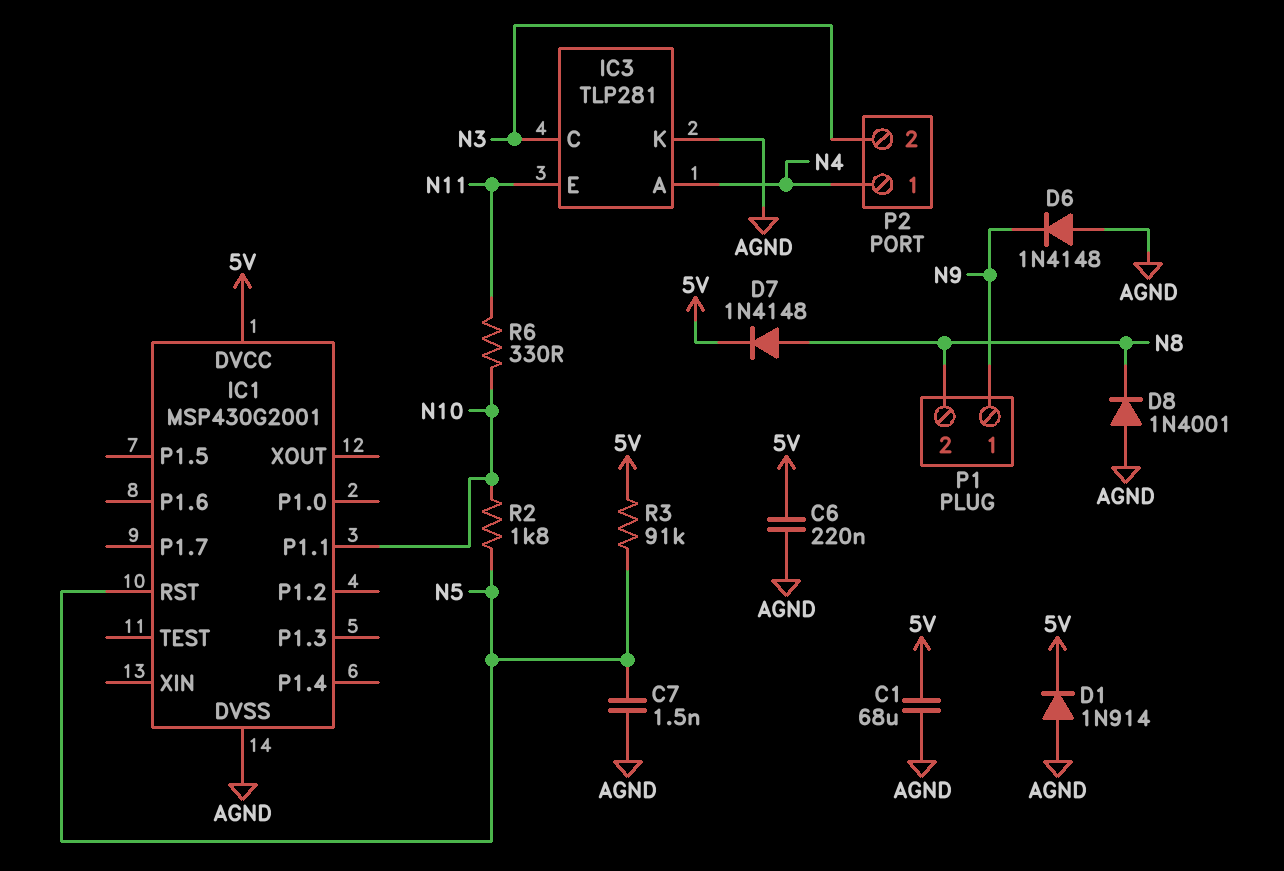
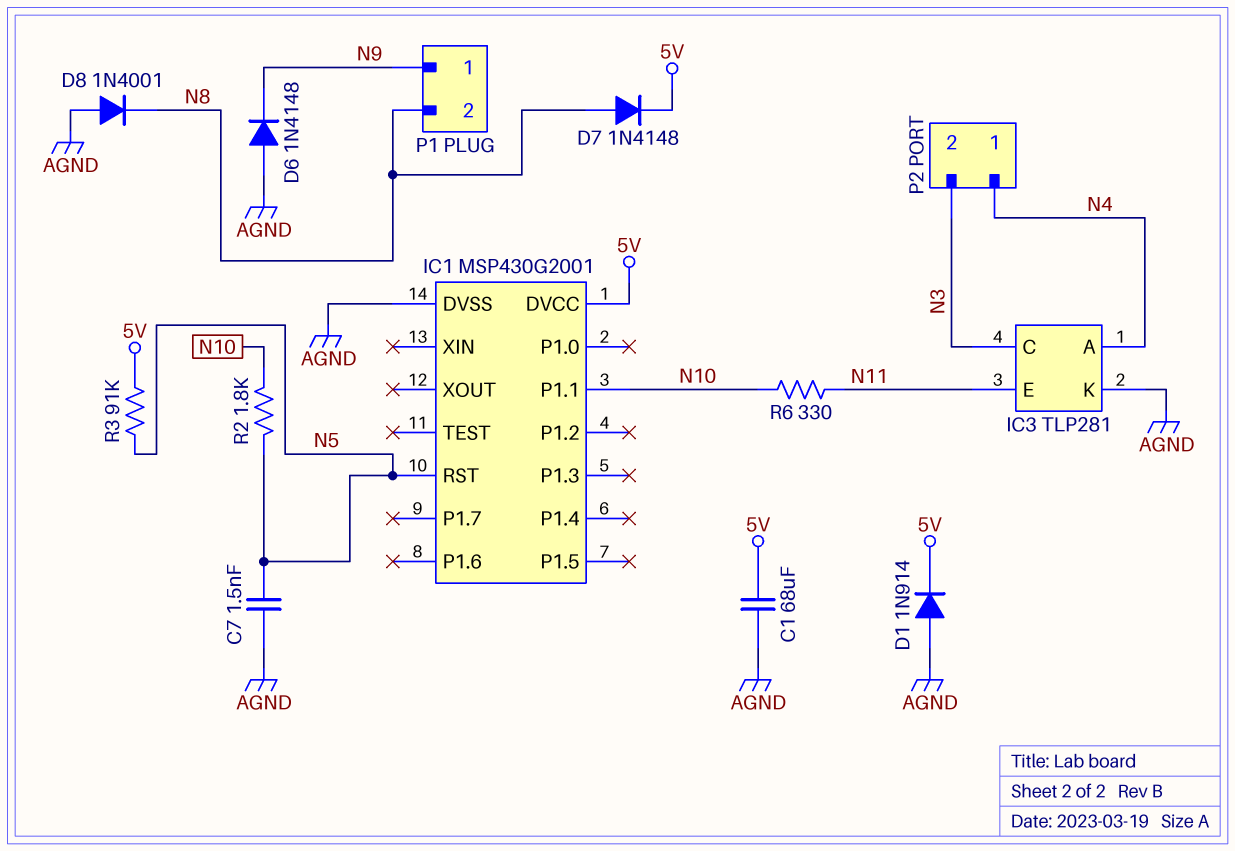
C6: 220nF (5V, AGND) -> none

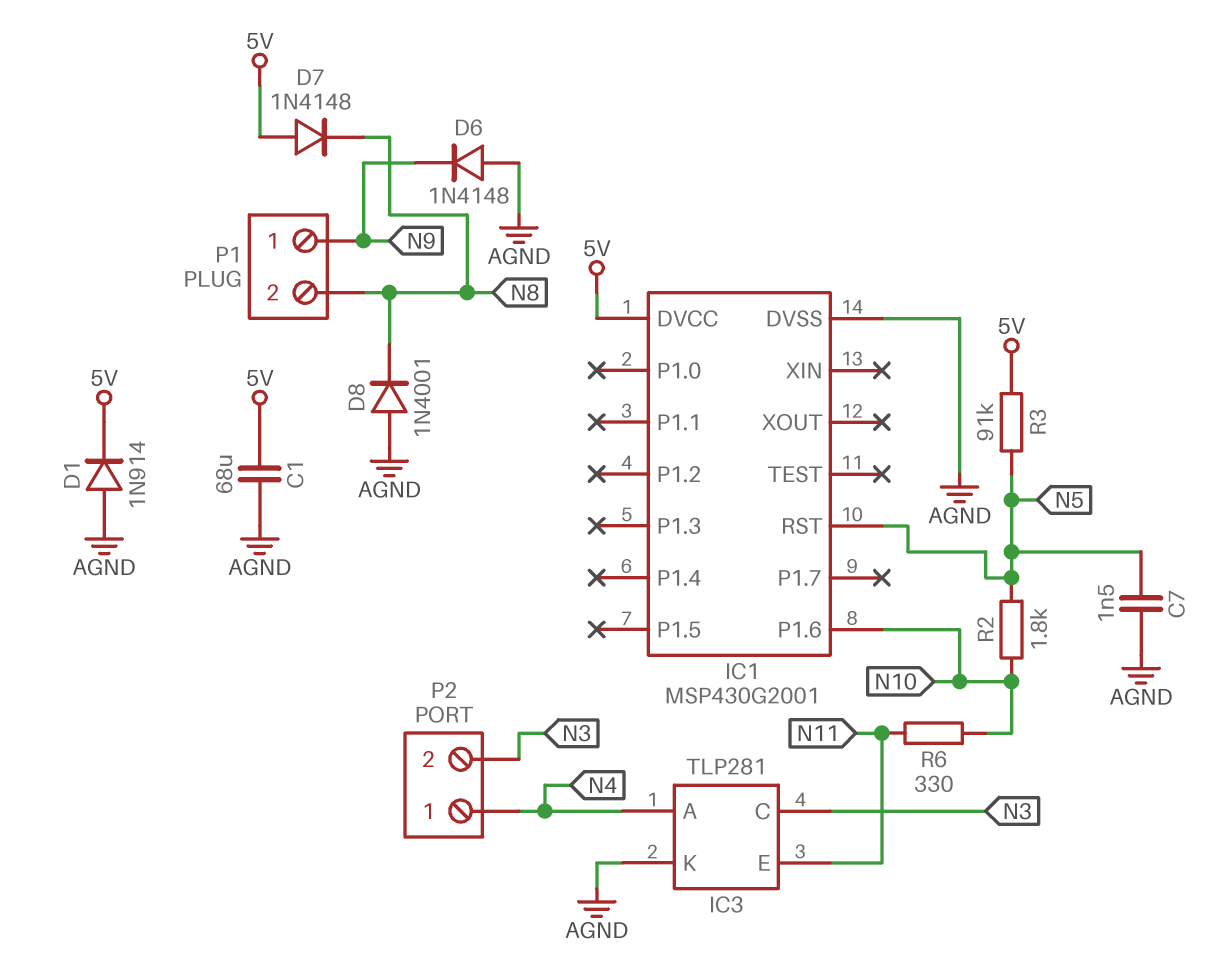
D7: diode 1N4148 (A N8, K 5V) -> diode 1N4148 (A 5V, K N8)
IC1 pin P1.1: N10 -> none
IC1 pin P1.6: none -> N10

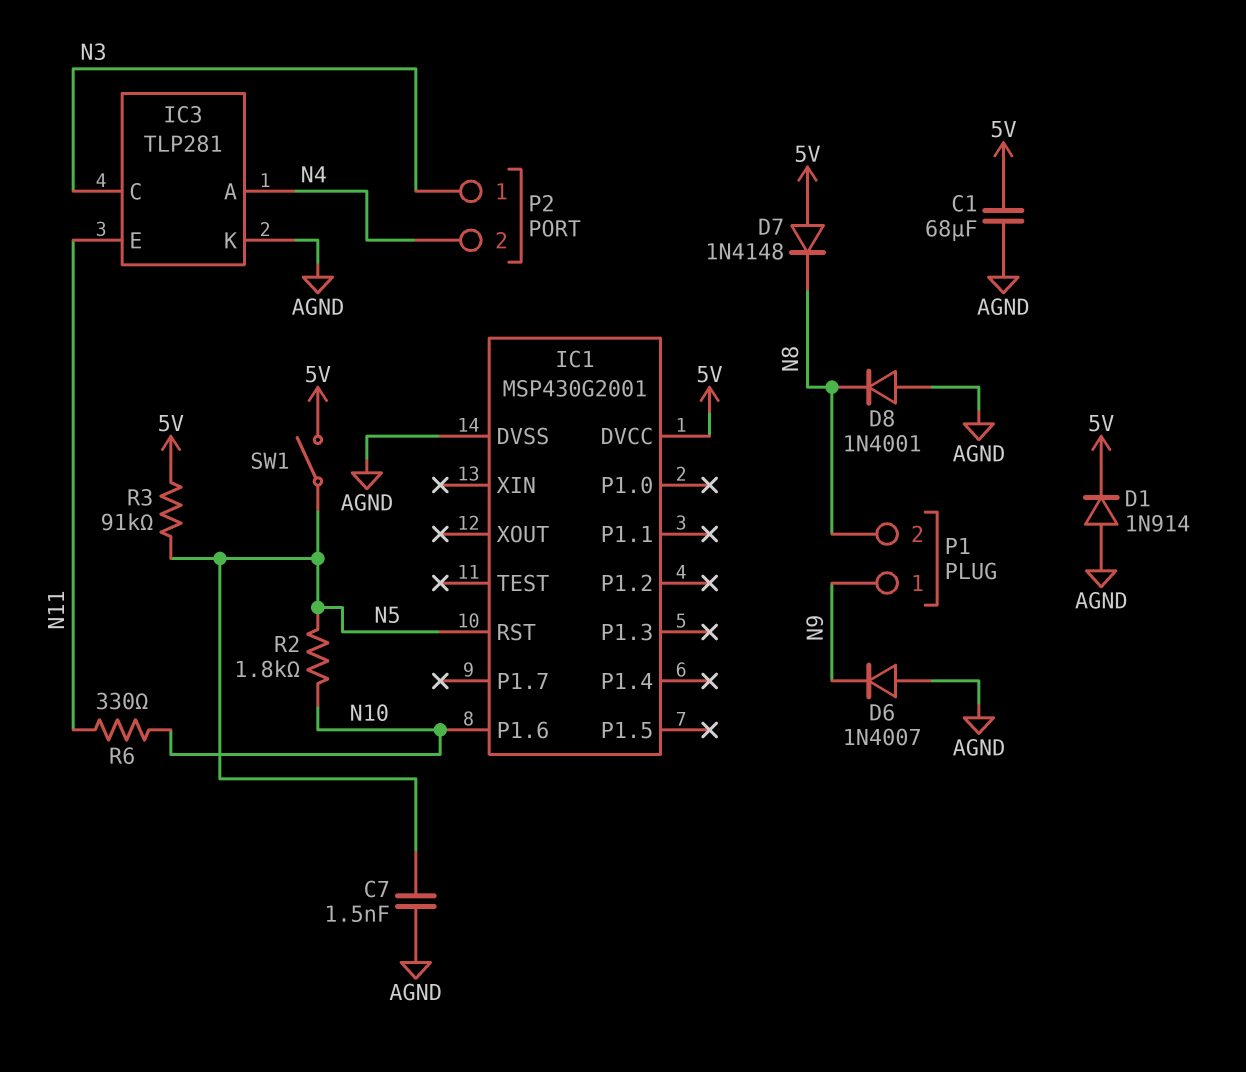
D6: diode 1N4148 (A AGND, K N9) -> diode 1N4007 (A AGND, K N9)
P2 pin 1: N4 -> N3
P2 pin 2: N3 -> N4
SW1: none -> switch (5V, N5)

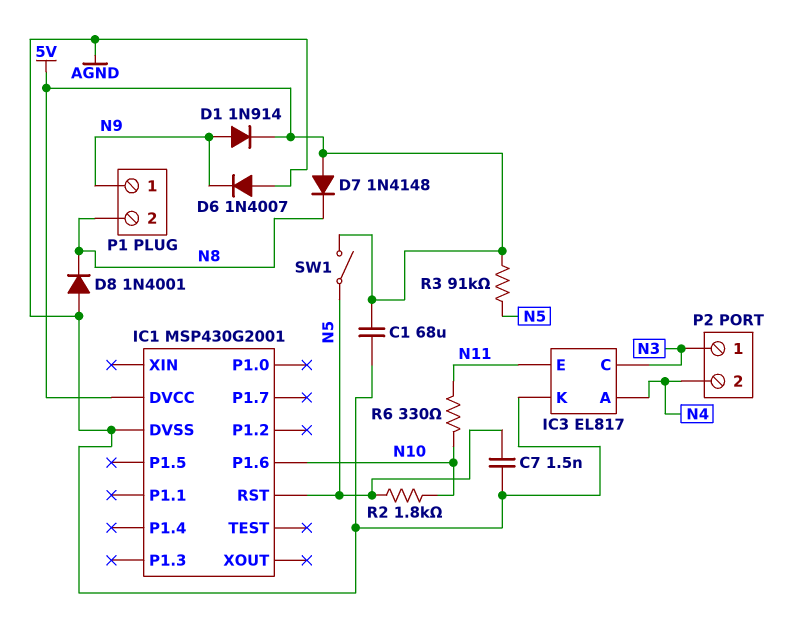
D1: diode 1N914 (A AGND, K 5V) -> diode 1N914 (A N9, K 5V)
IC3: TLP281 -> EL817

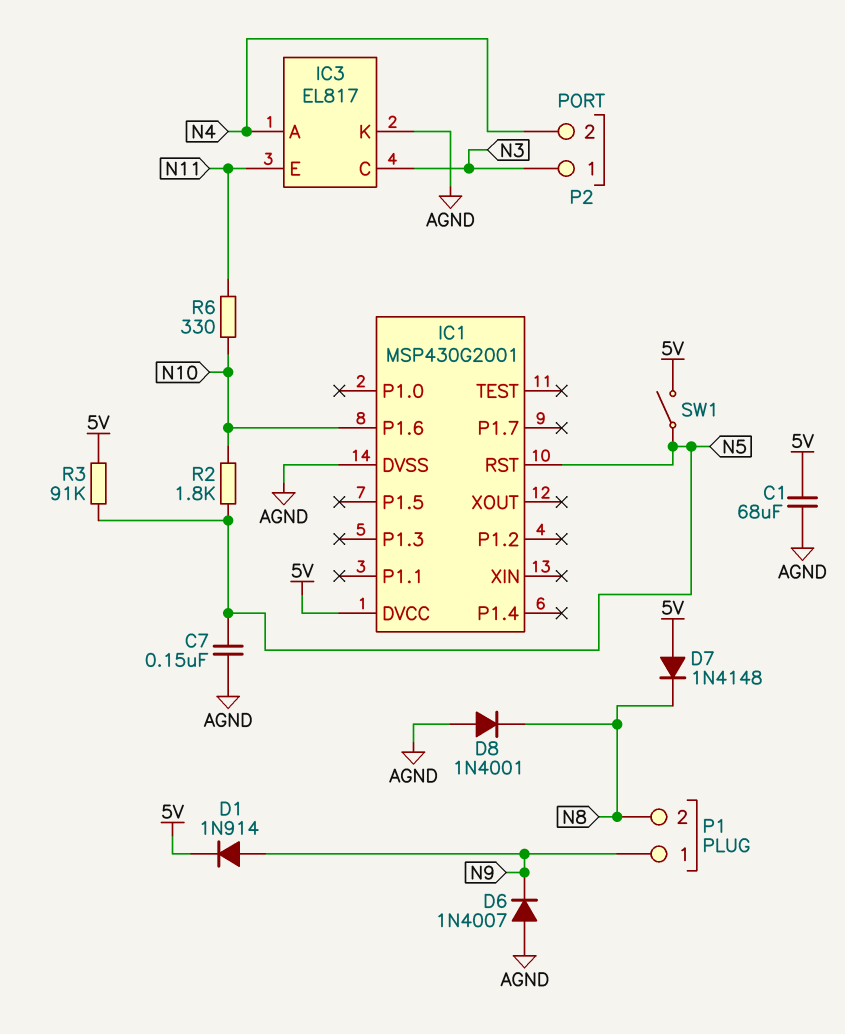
C7: 1.5nF (AGND, N5) -> 150nF (AGND, N5)

